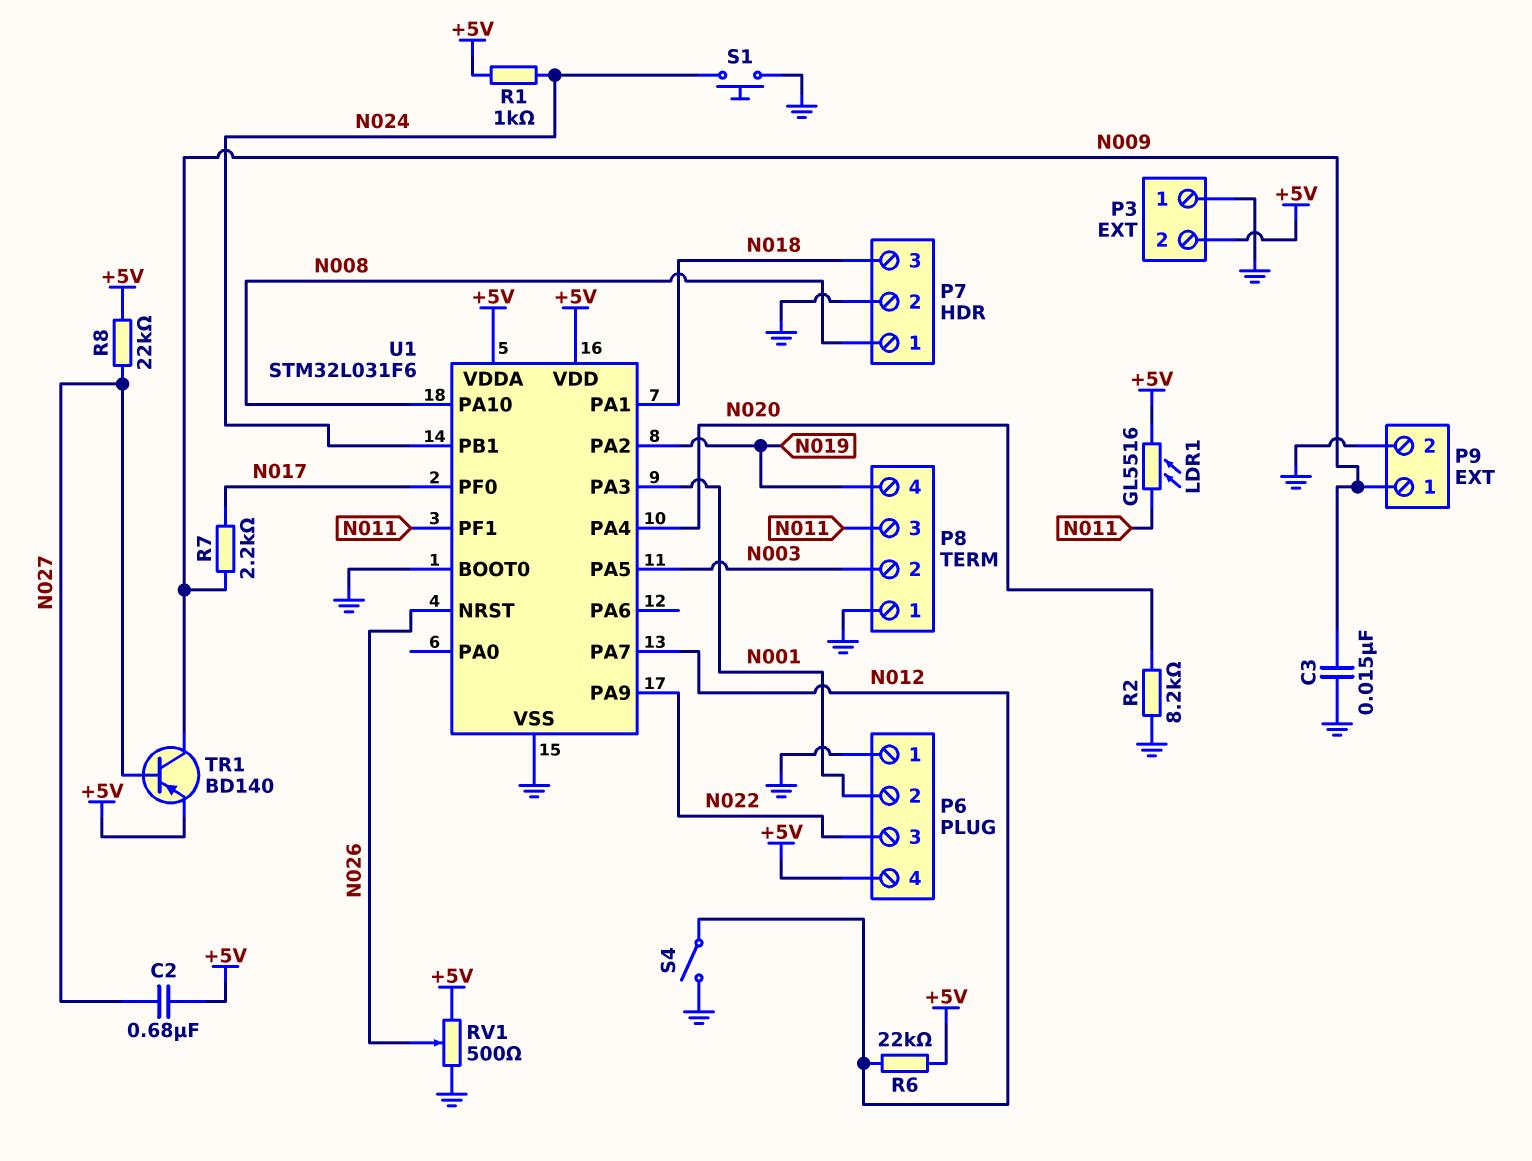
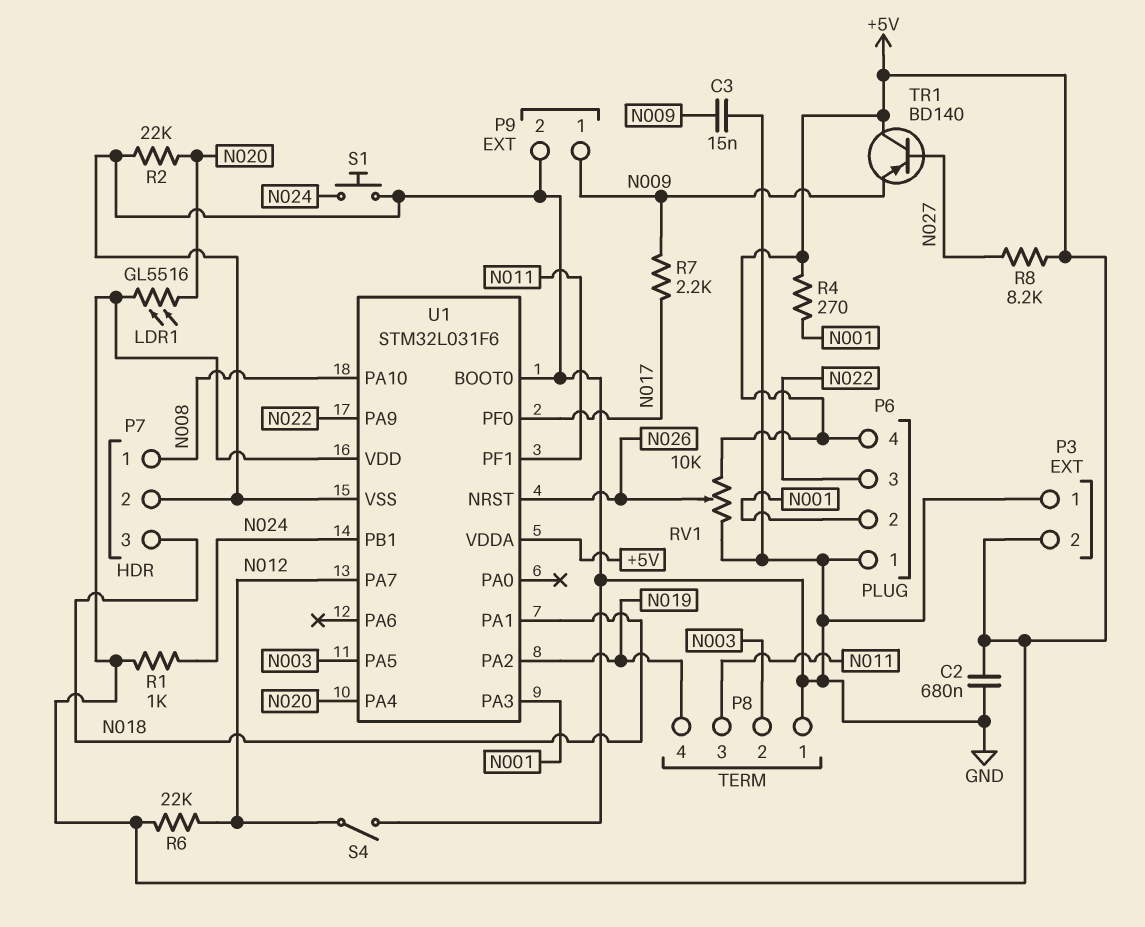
C2: 680nF (+5V, N027) -> 680nF (+5V, GND)
LDR1: GL5516 (+5V, N011) -> GL5516 (+5V, N020)
R2: 8.2k (GND, N020) -> 22k (GND, N020)
R4: none -> 270 (+5V, N001)
R8: 22k (+5V, N027) -> 8.2k (+5V, N027)
RV1: 500 (+5V, GND, wiper N026) -> 10k (+5V, GND, wiper N026)
TR1: PNP BD140 (B N027, C N009, E +5V) -> PNP BD140 (B N027, C +5V, E N009)

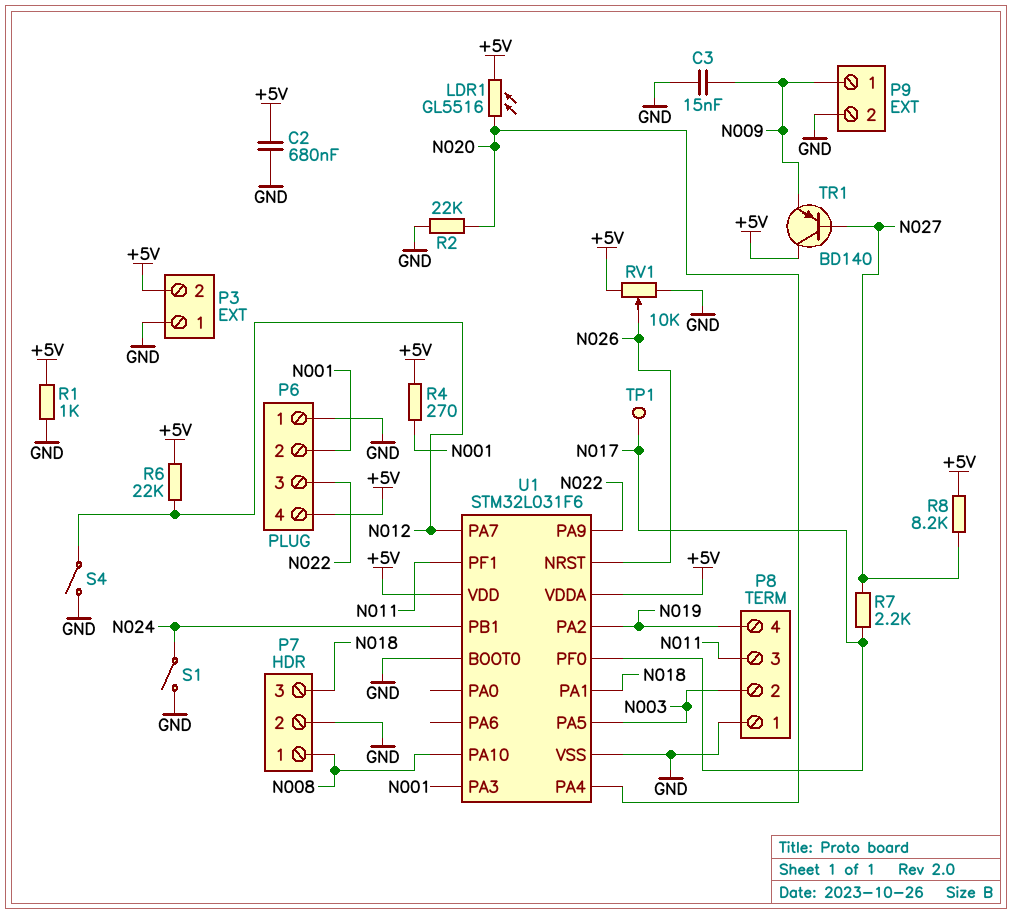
R1: 1k (+5V, N024) -> 1k (+5V, GND)
R7: 2.2k (N009, N017) -> 2.2k (N017, N027)
S1: button (GND, N024) -> switch (GND, N024)
TP1: none -> test point (N017)

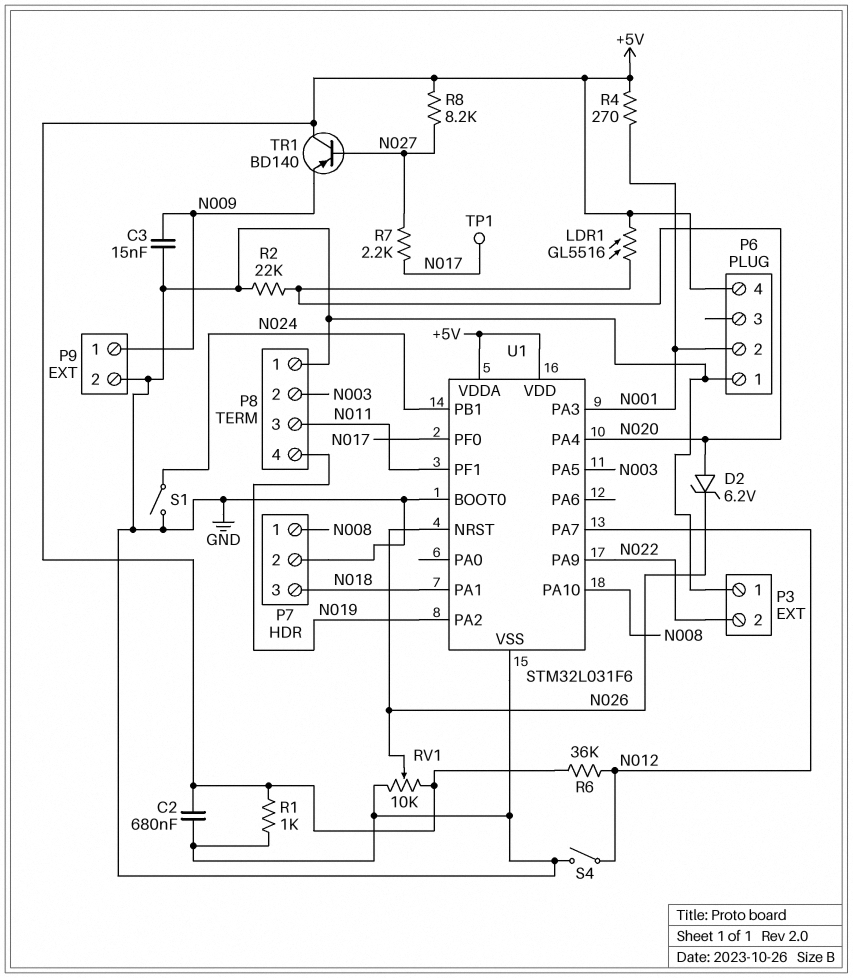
D2: none -> zener 6.2V (A N020, K N026)
P3 pin 2: +5V -> N022
P6 pin 3: N022 -> none
R6: 22k (+5V, N012) -> 36k (+5V, N012)

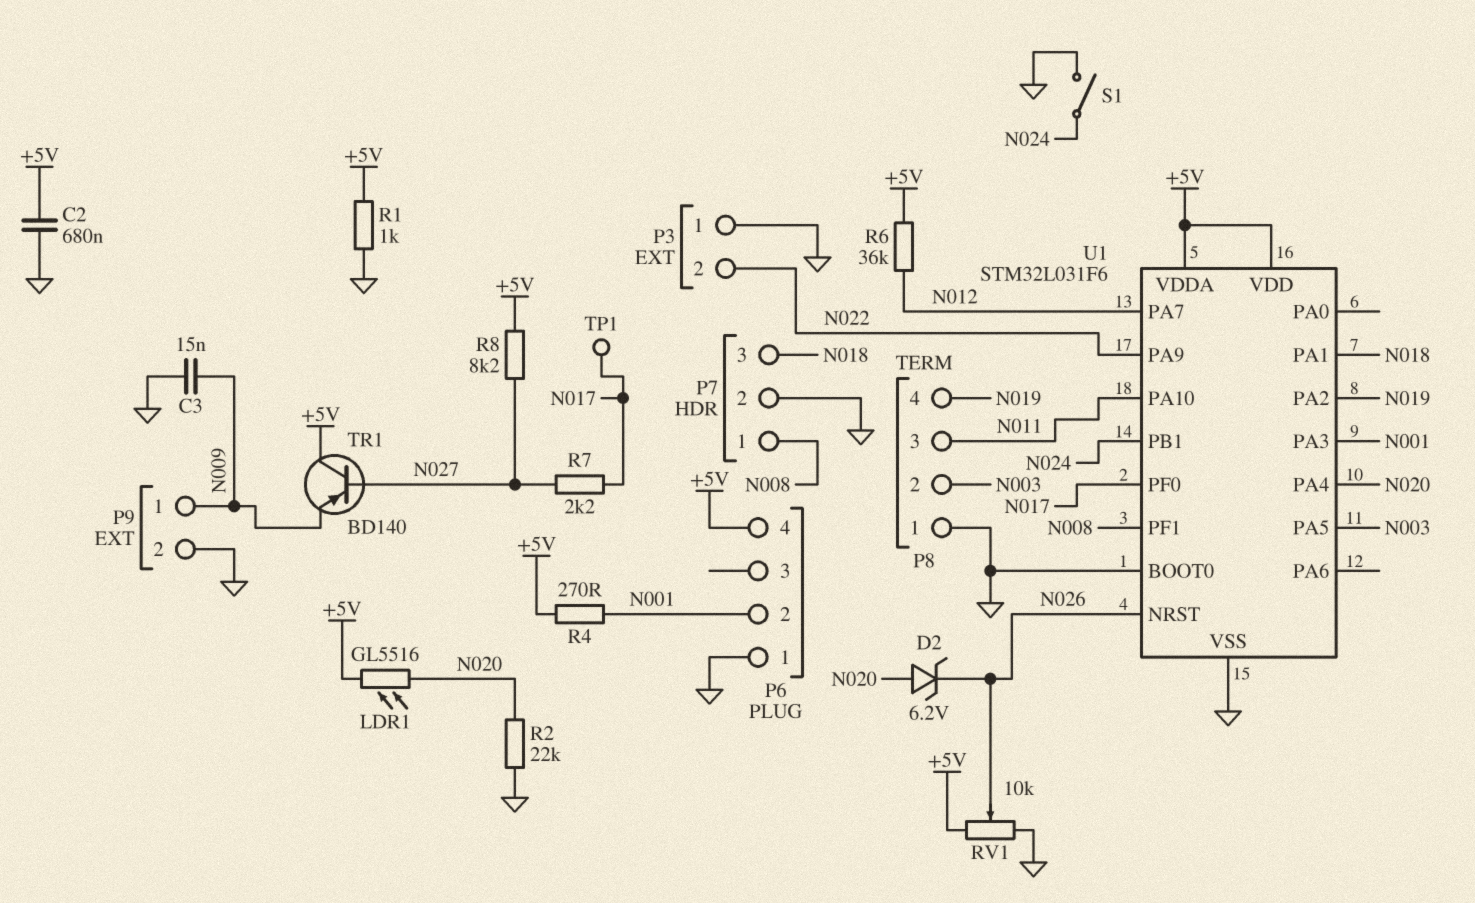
S4: switch (GND, N012) -> none
U1 pin PA10: N008 -> N011
U1 pin PF1: N011 -> N008

